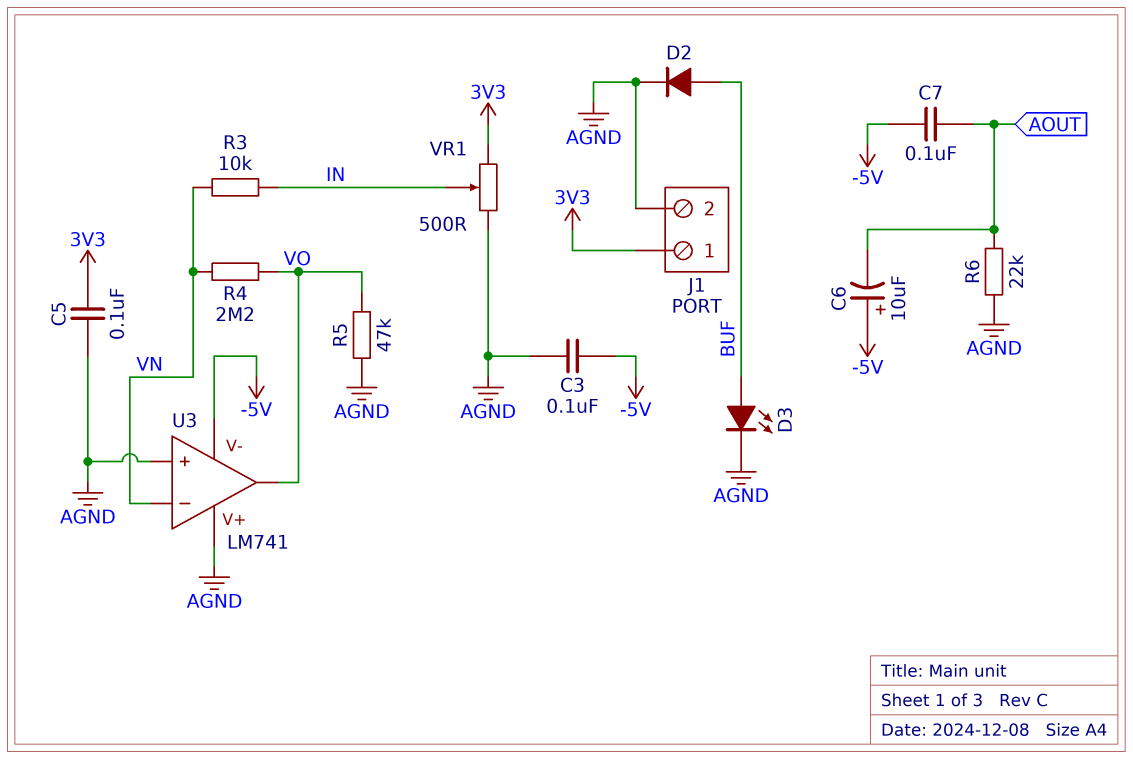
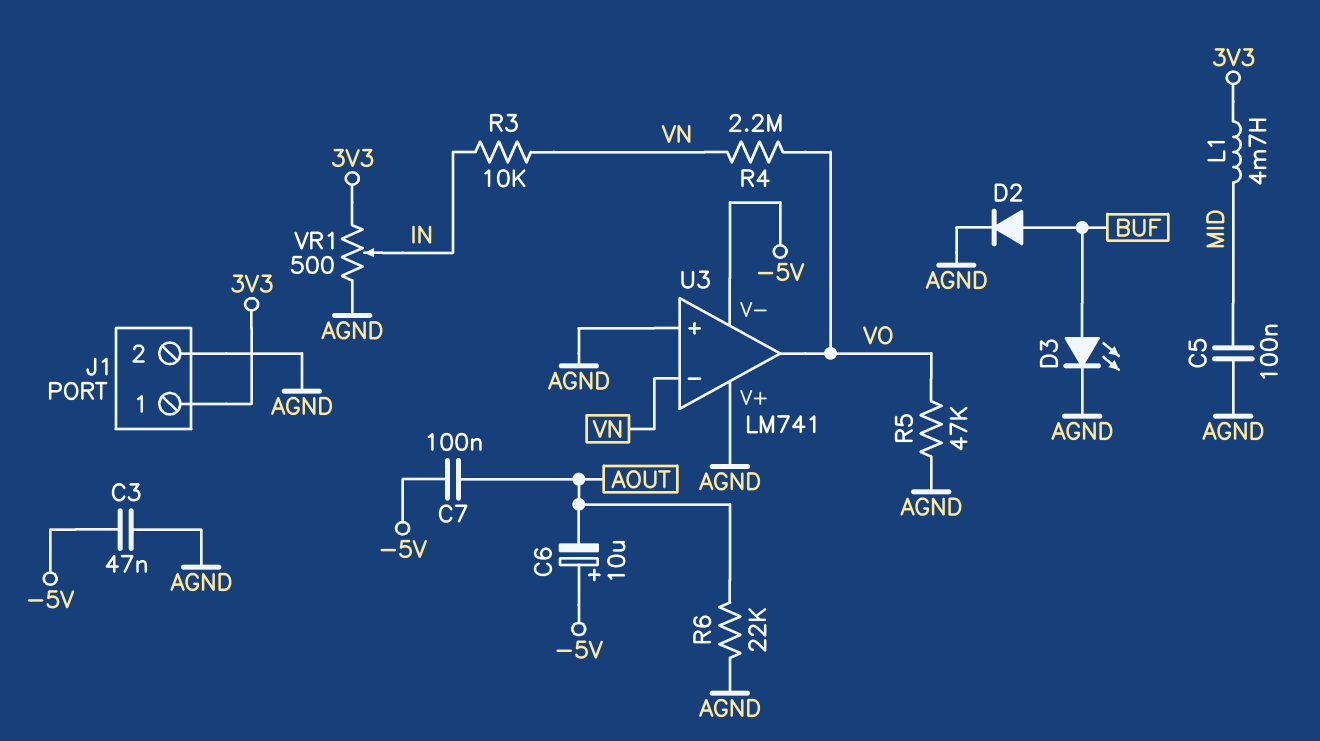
C3: 100nF (-5V, AGND) -> 47nF (-5V, AGND)
C5: 100nF (3V3, AGND) -> 100nF (AGND, MID)
L1: none -> 4.7mH (3V3, MID)

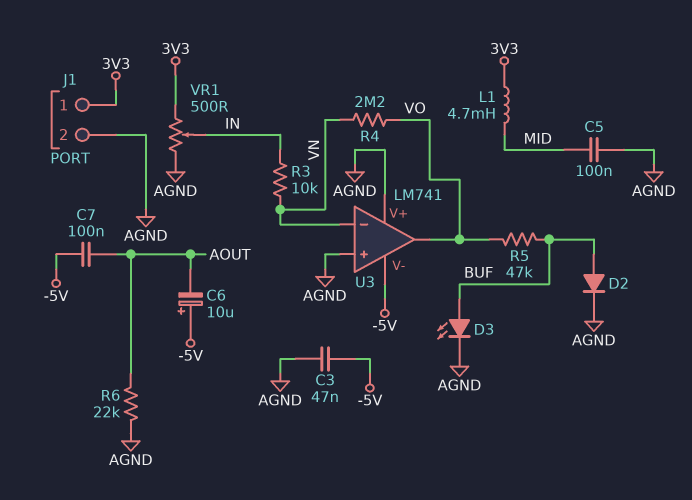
R5: 47k (AGND, VO) -> 47k (BUF, VO)

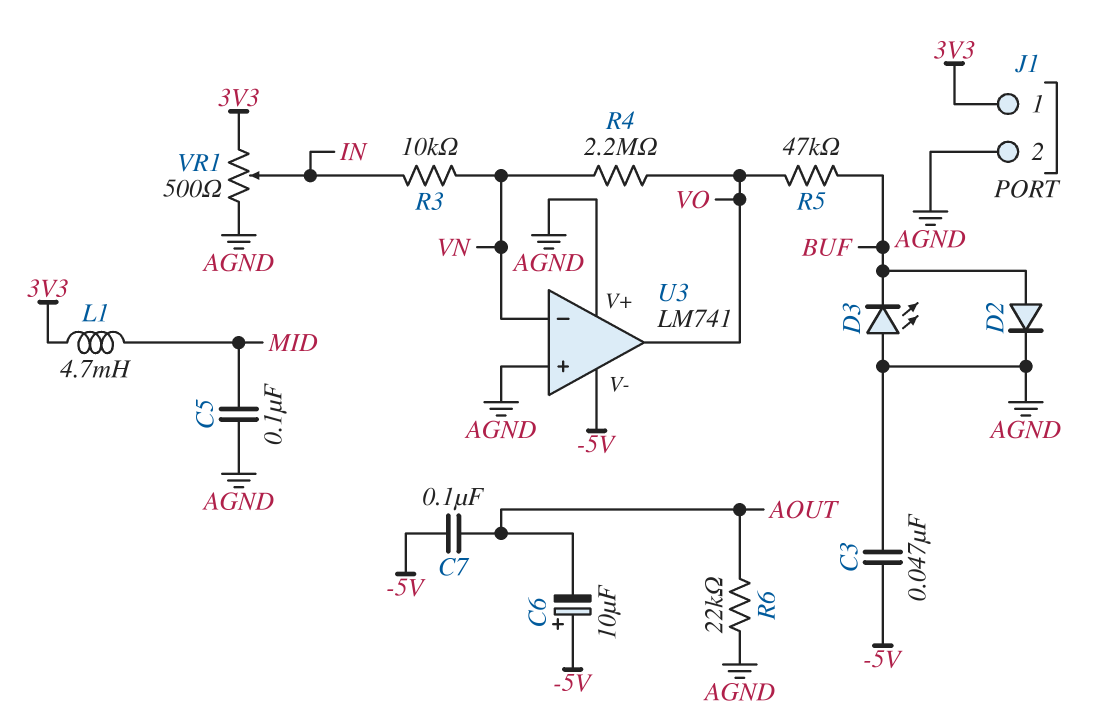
D3: LED (A BUF, K AGND) -> LED (A AGND, K BUF)

